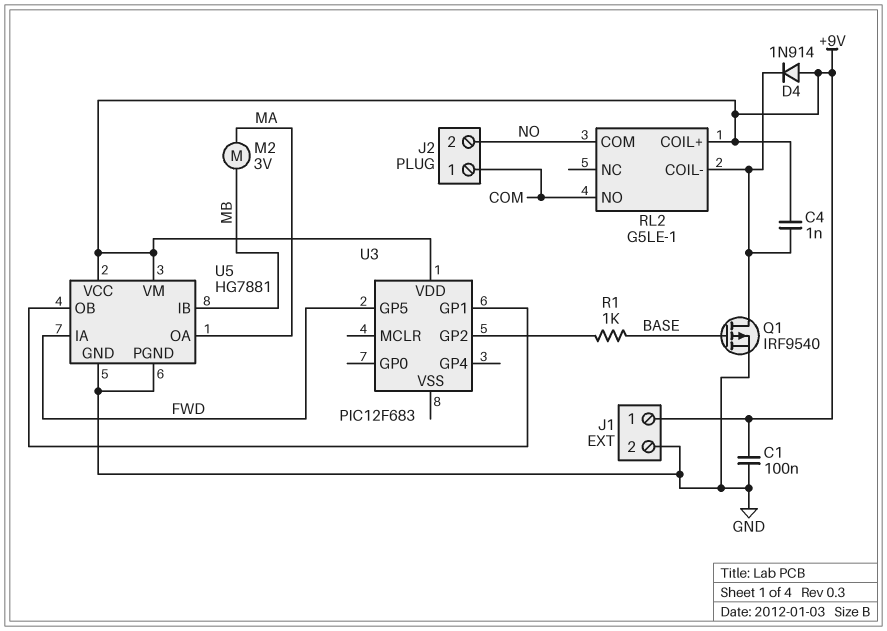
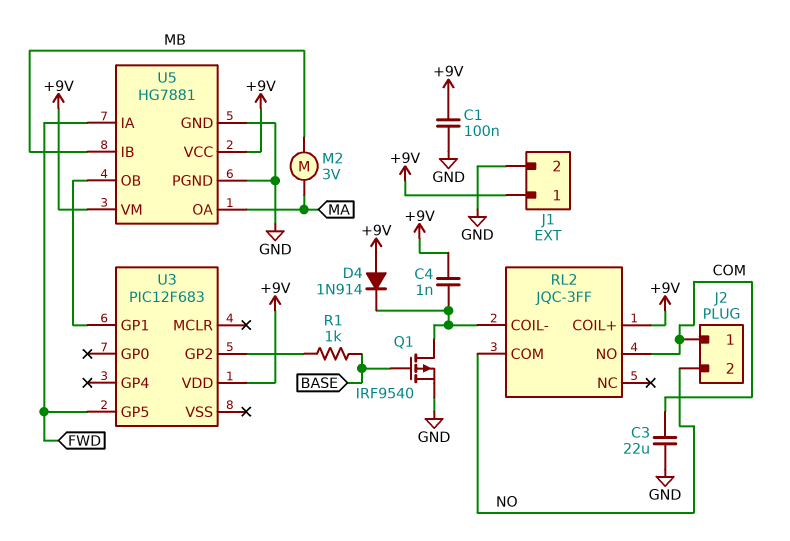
C3: none -> 22uF (COM, GND)
RL2: G5LE-1 -> JQC-3FF

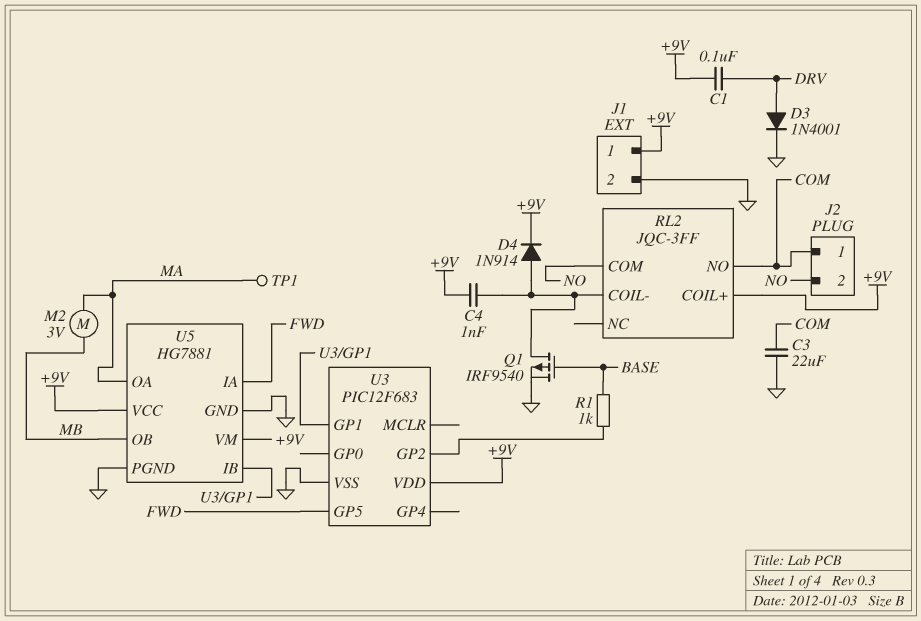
C1: 100nF (+9V, GND) -> 100nF (+9V, DRV)
D3: none -> diode 1N4001 (A DRV, K GND)
D4: diode 1N914 (A +9V, K RL2/COIL-) -> diode 1N914 (A RL2/COIL-, K +9V)
TP1: none -> test point (MA)
U3 pin VSS: none -> GND
U5 pin IB: MB -> U3/GP1
U5 pin OB: U3/GP1 -> MB

